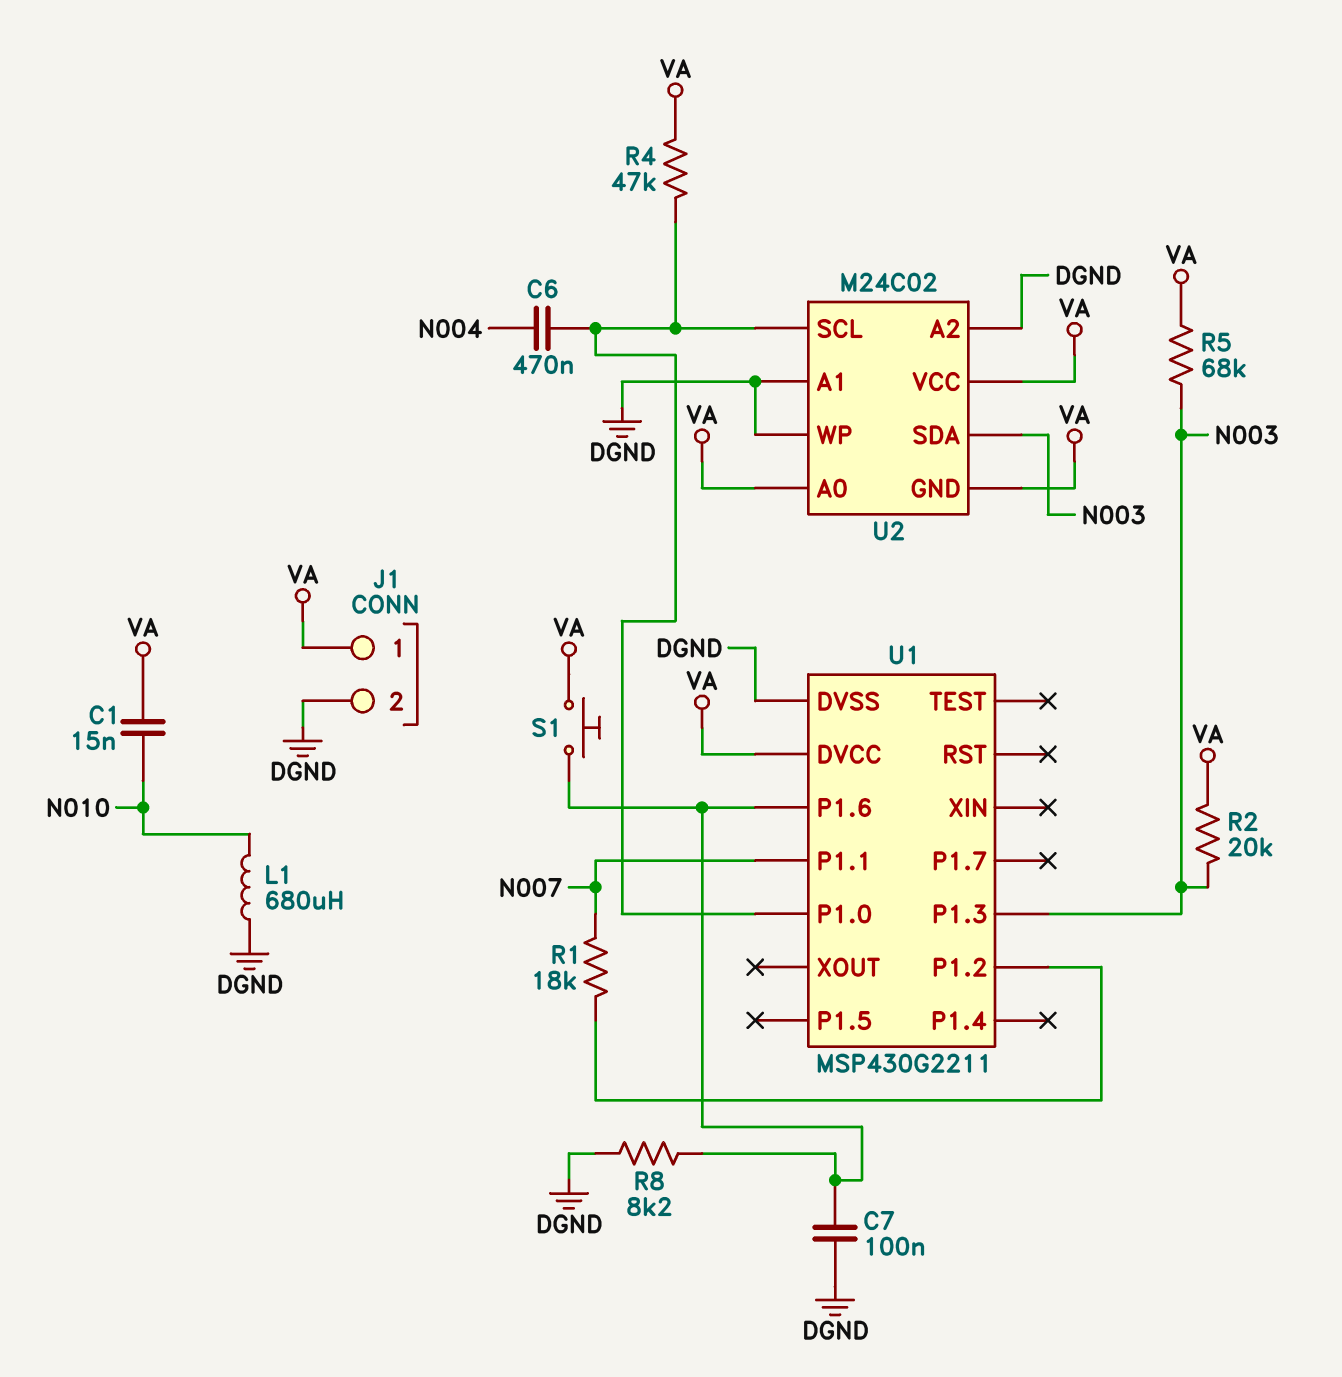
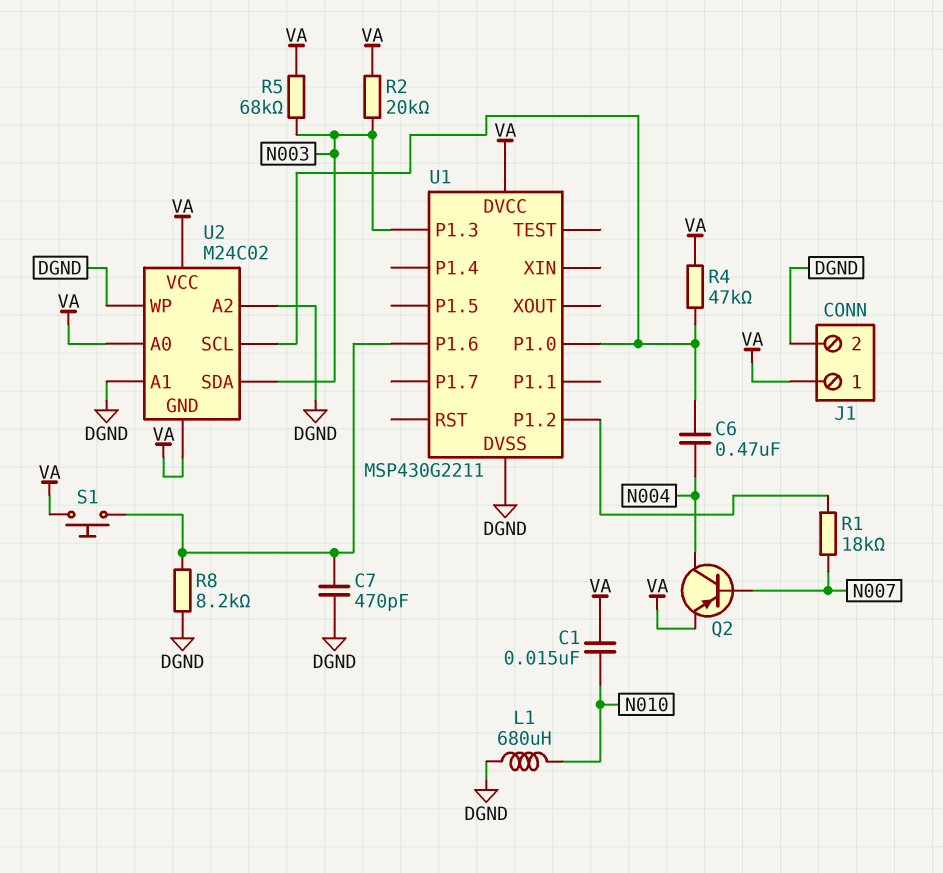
C7: 100nF (DGND, U1/P1.6) -> 470pF (DGND, U1/P1.6)
Q2: none -> PNP (B N007, C N004, E VA)
U1 pin P1.1: N007 -> none

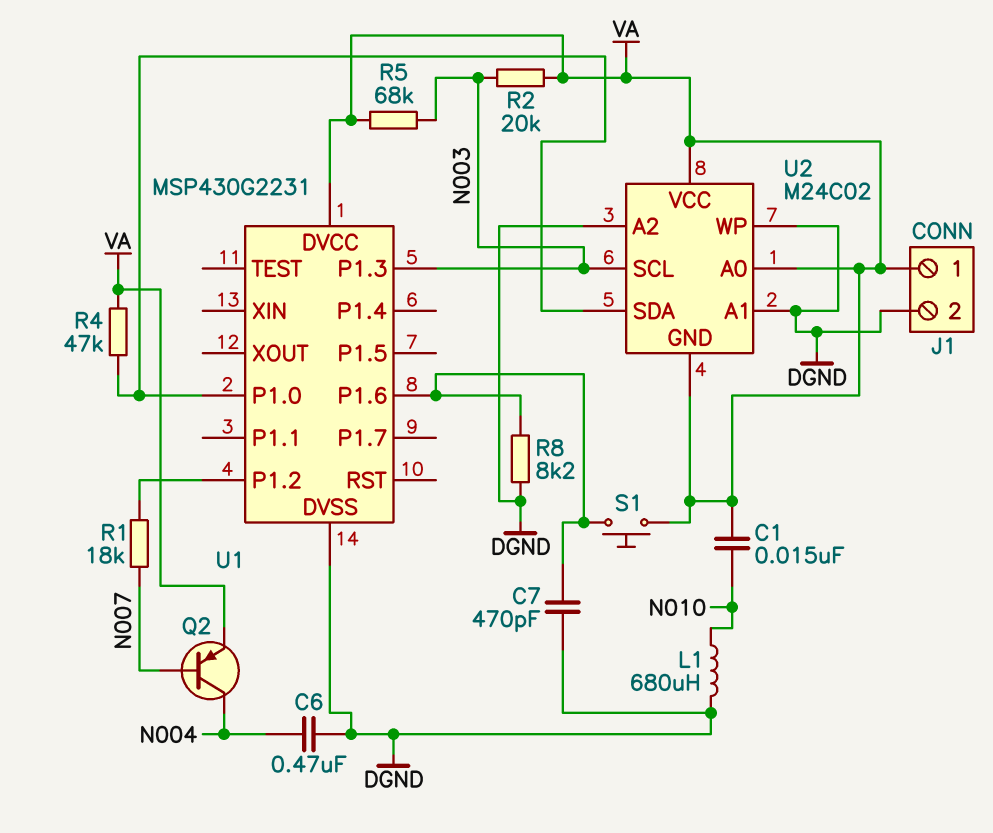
C6: 470nF (N004, U1/P1.0) -> 470nF (DGND, N004)
U1: MSP430G2211 -> MSP430G2231
U2 pin SCL: U1/P1.0 -> N003
U2 pin SDA: N003 -> U1/P1.0

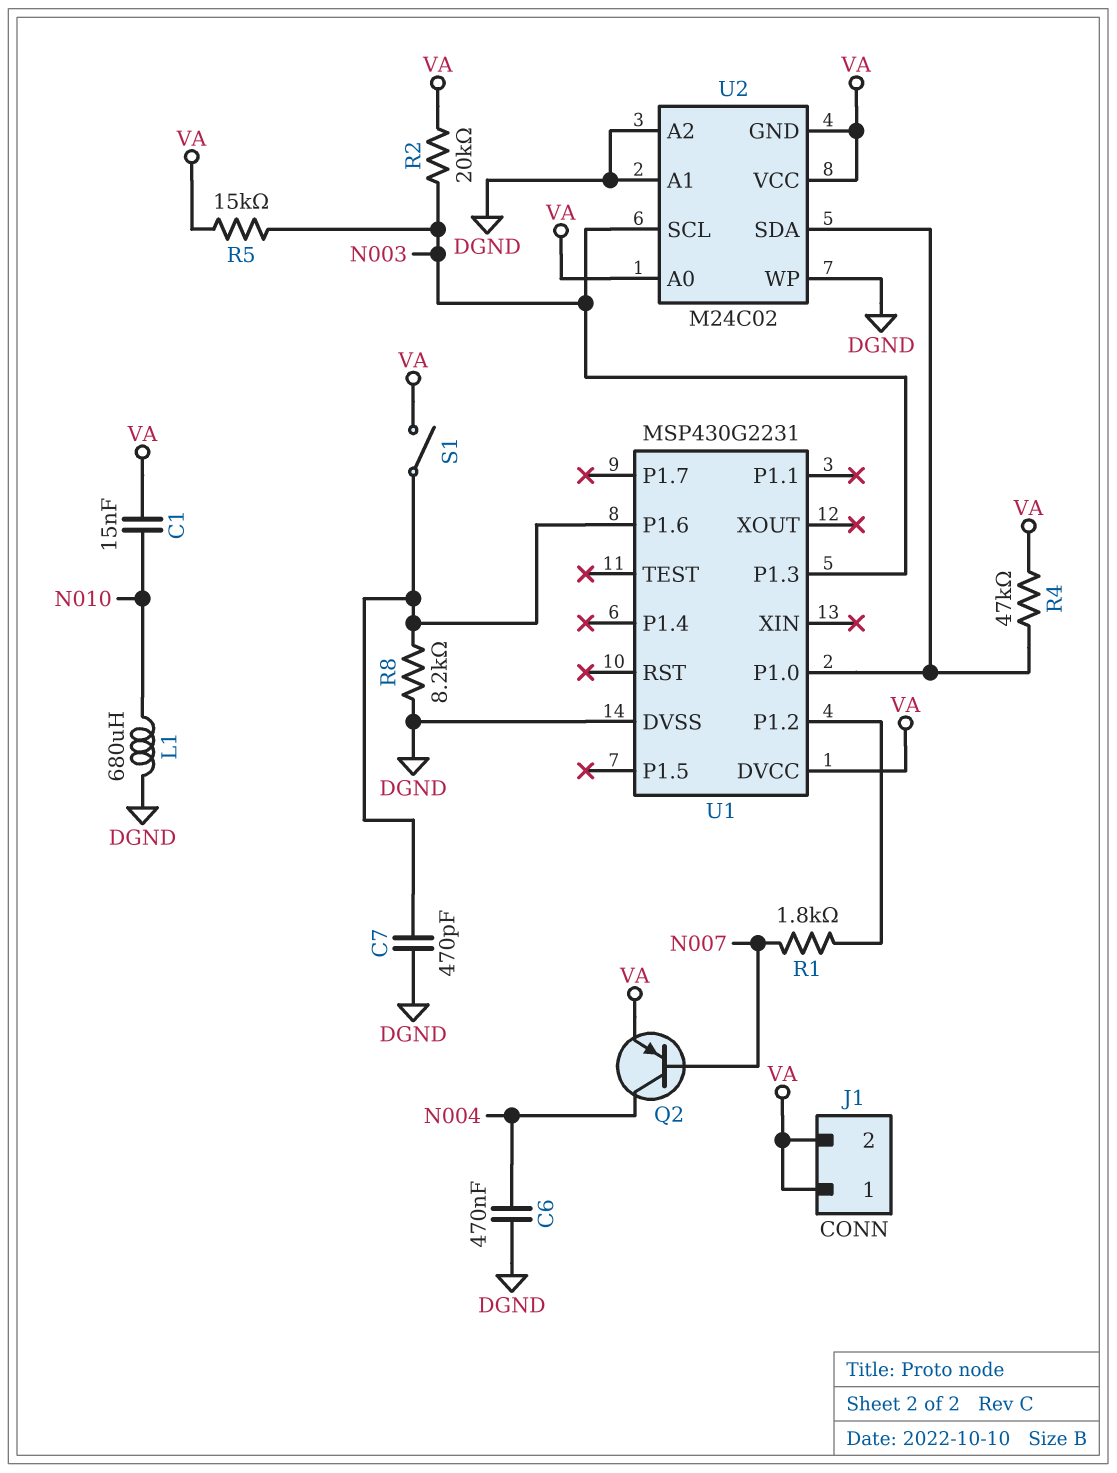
J1 pin 2: DGND -> VA
R1: 18k (N007, U1/P1.2) -> 1.8k (N007, U1/P1.2)
R5: 68k (N003, VA) -> 15k (N003, VA)
S1: button (U1/P1.6, VA) -> switch (U1/P1.6, VA)

